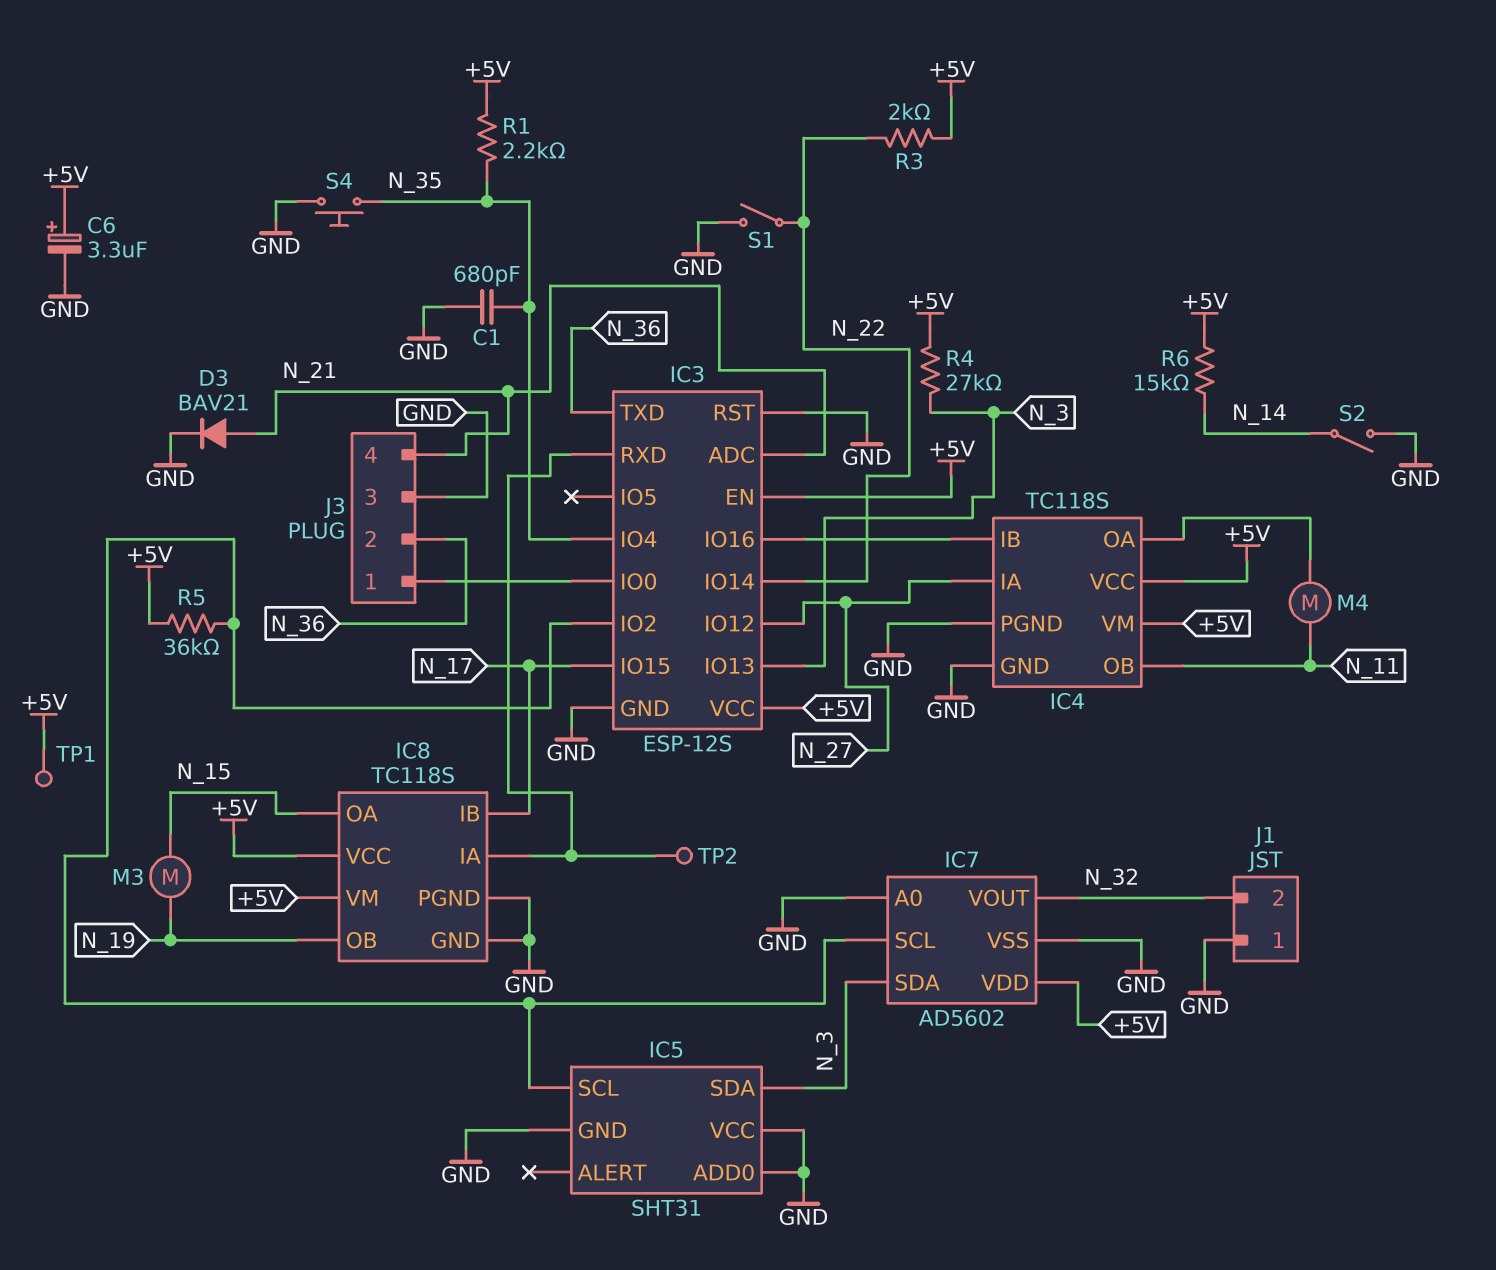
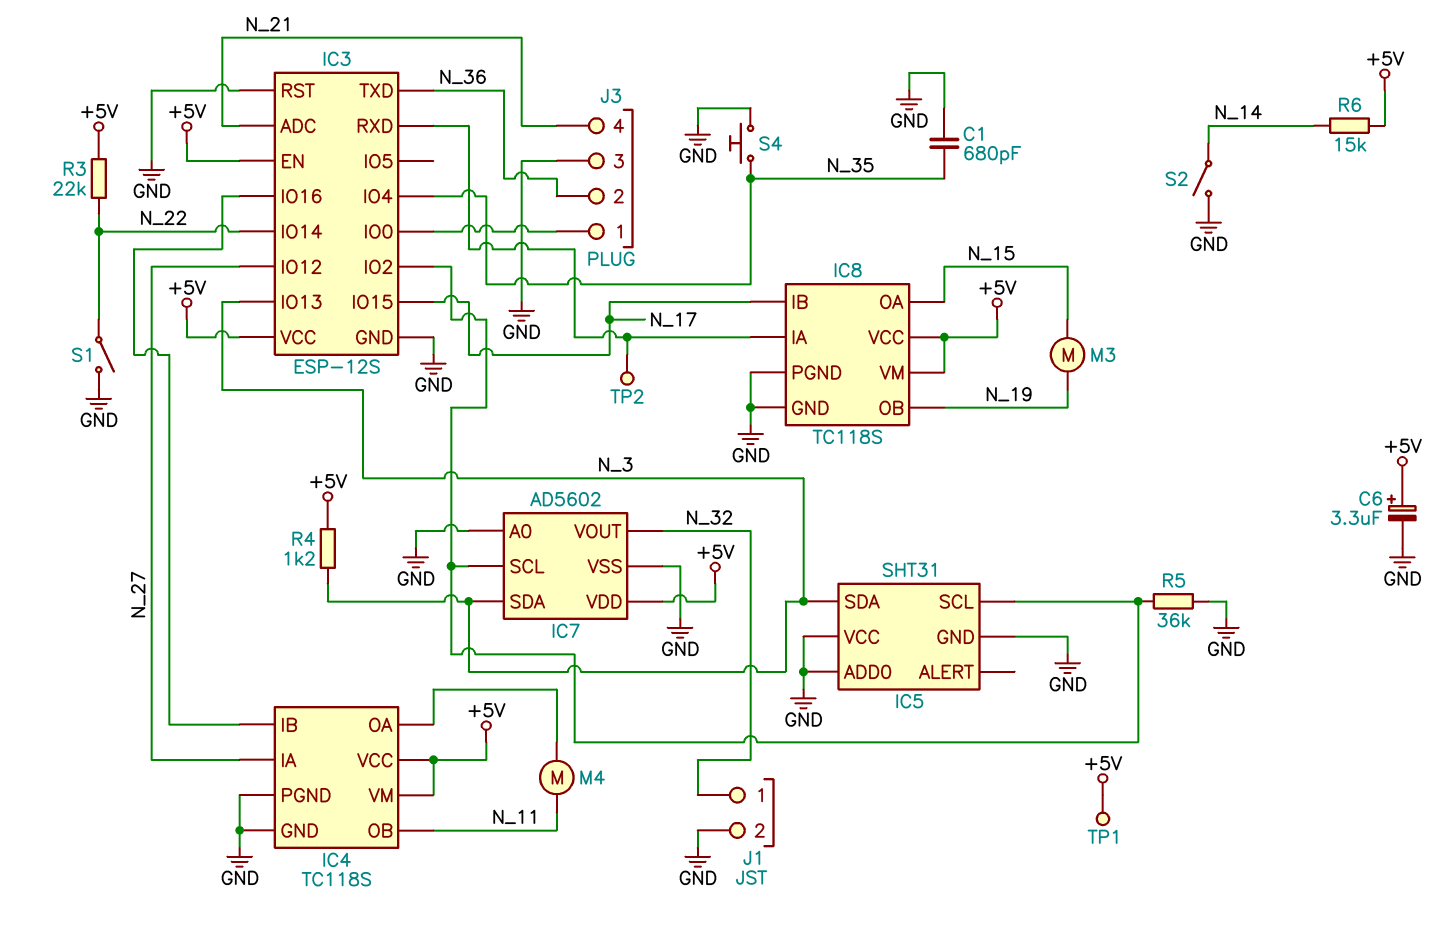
D3: diode BAV21 (A N_21, K GND) -> none
J1 pin 1: GND -> N_32
J1 pin 2: N_32 -> GND
R1: 2.2k (+5V, N_35) -> none
R3: 2k (+5V, N_22) -> 22k (+5V, N_22)
R4: 27k (+5V, N_3) -> 1.2k (+5V, N_3)
R5: 36k (+5V, IC3/IO2) -> 36k (GND, IC3/IO2)

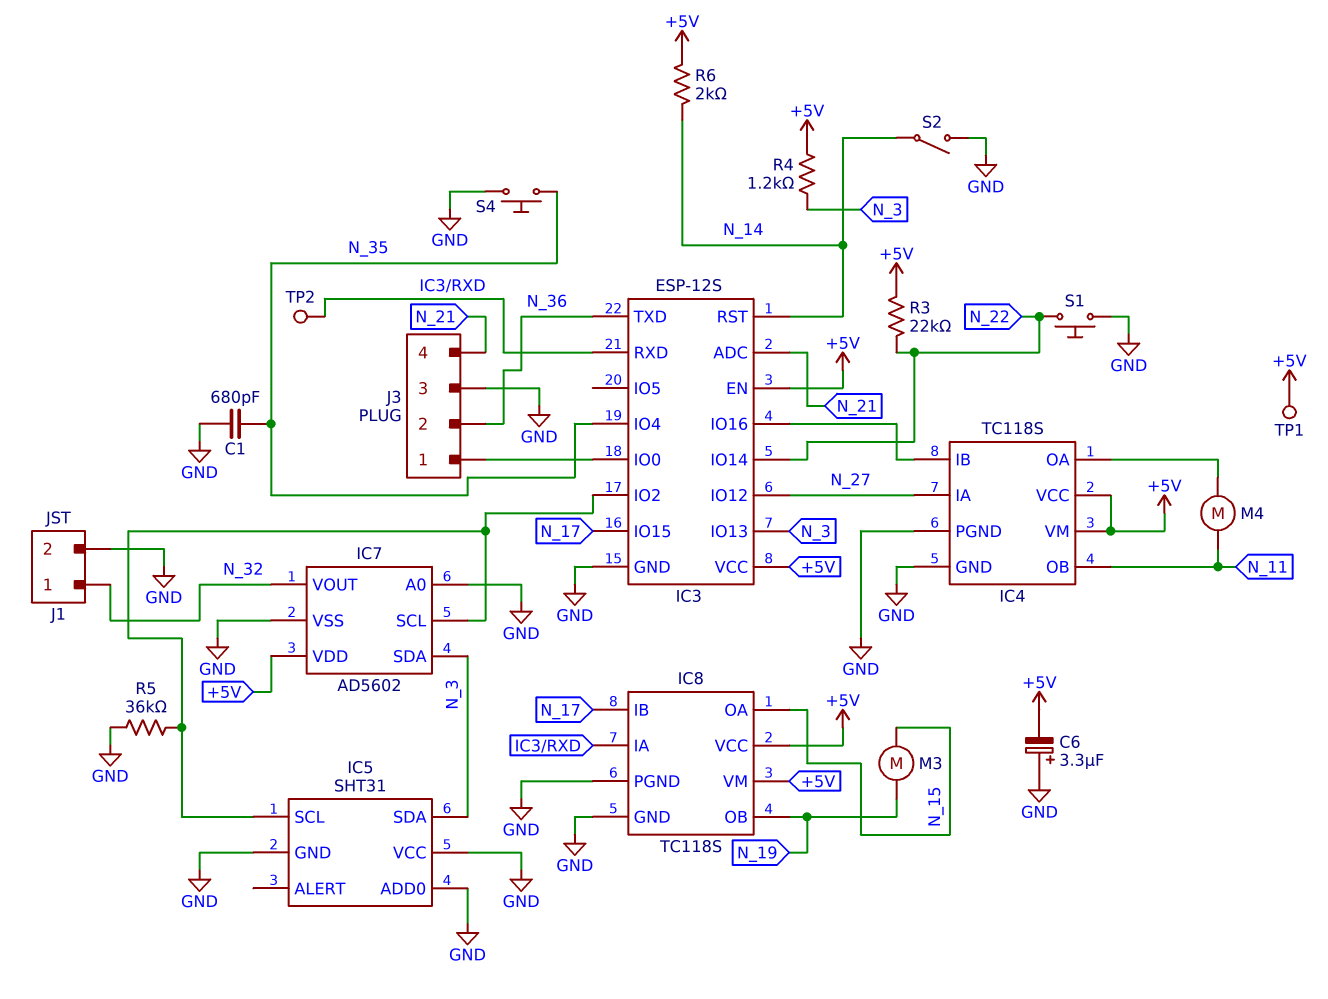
C6: 3.3uF (plus +5V, minus GND) -> 3.3uF (plus GND, minus +5V)
IC3 pin RST: GND -> N_14
R6: 15k (+5V, N_14) -> 2k (+5V, N_14)
S1: switch (GND, N_22) -> button (GND, N_22)

